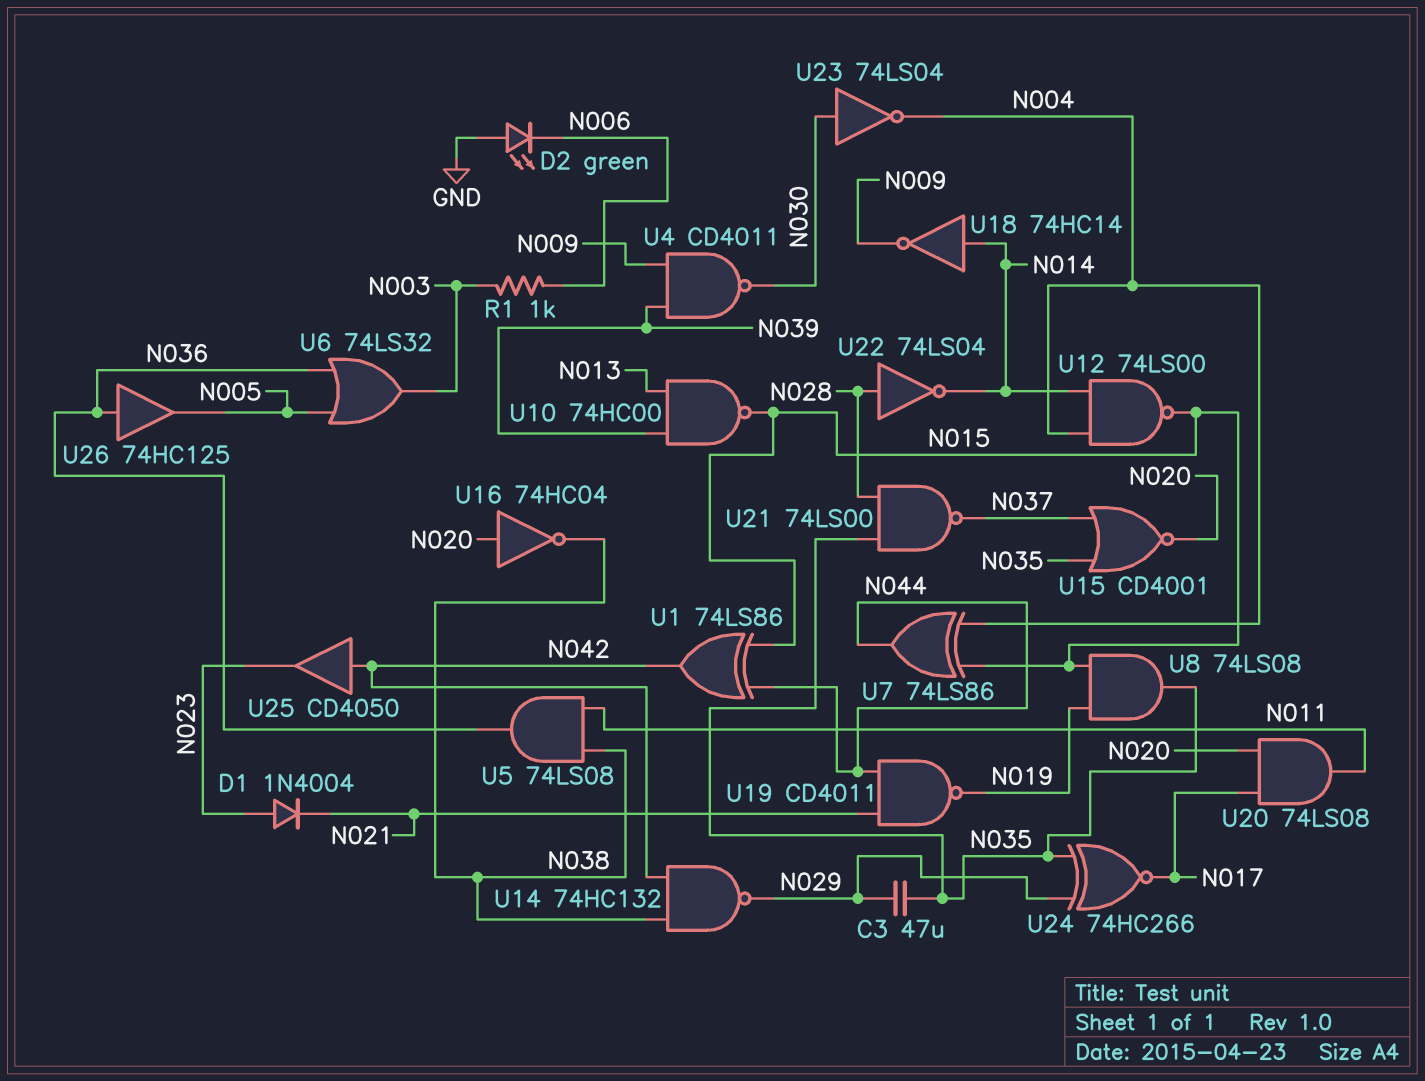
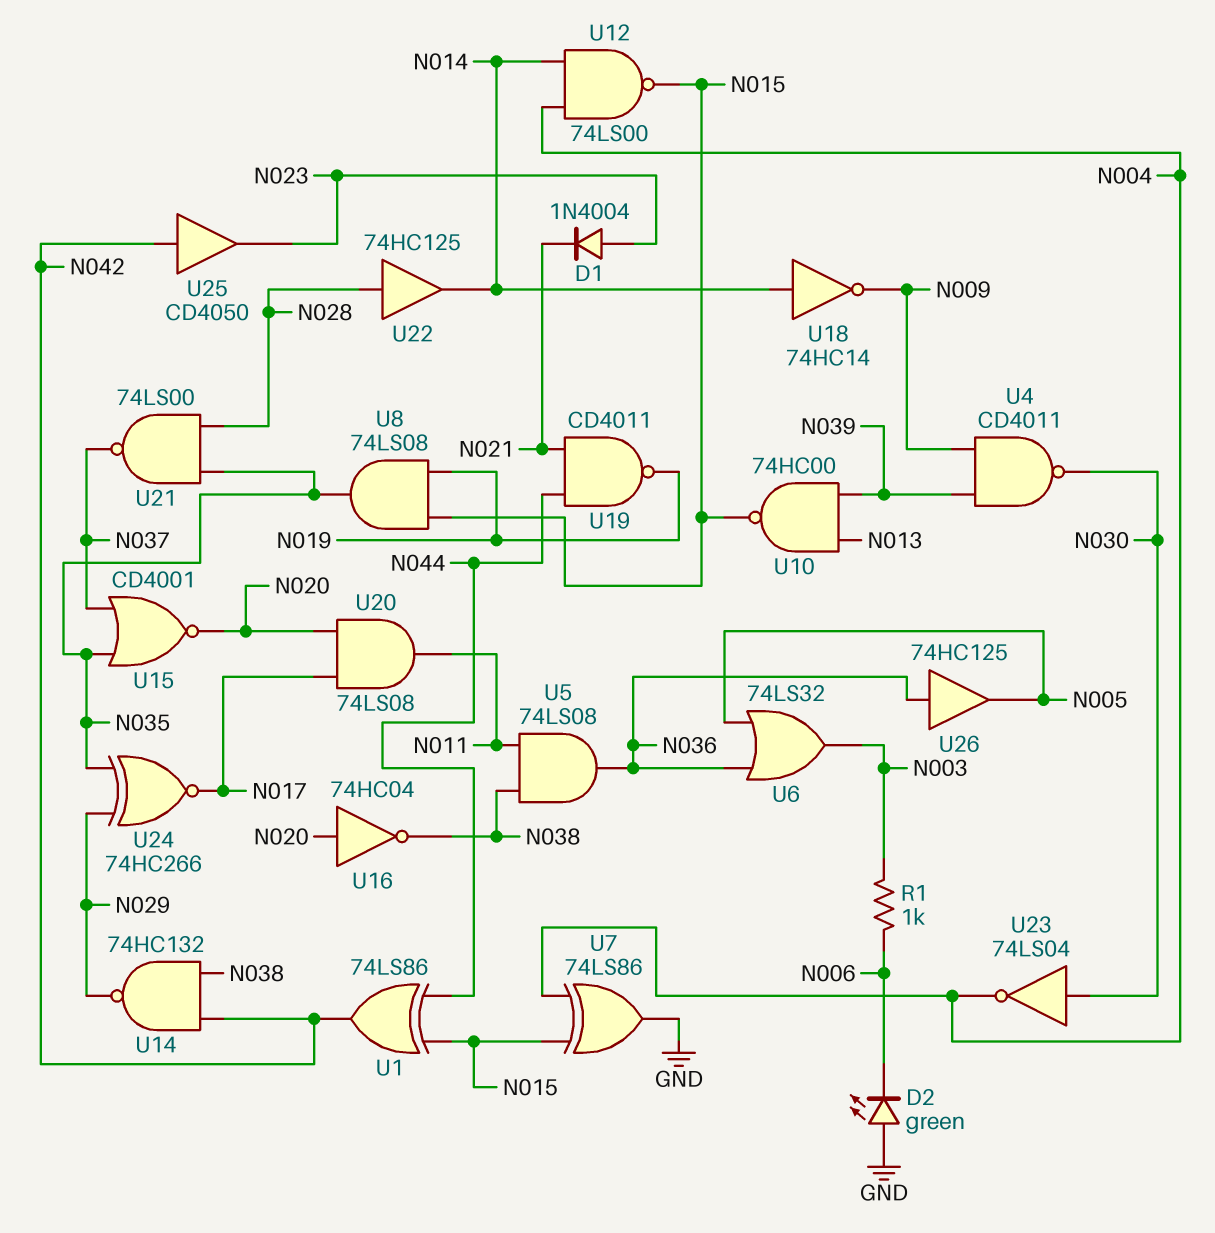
C3: 47uF (N029, N035) -> none
U7: XOR 74LS86 (in N004, in N015, out N044) -> XOR 74LS86 (in N004, in N015, out GND)
U22: NOT 74LS04 (in N028, out N014) -> buffer 74HC125 (in N028, out N014)

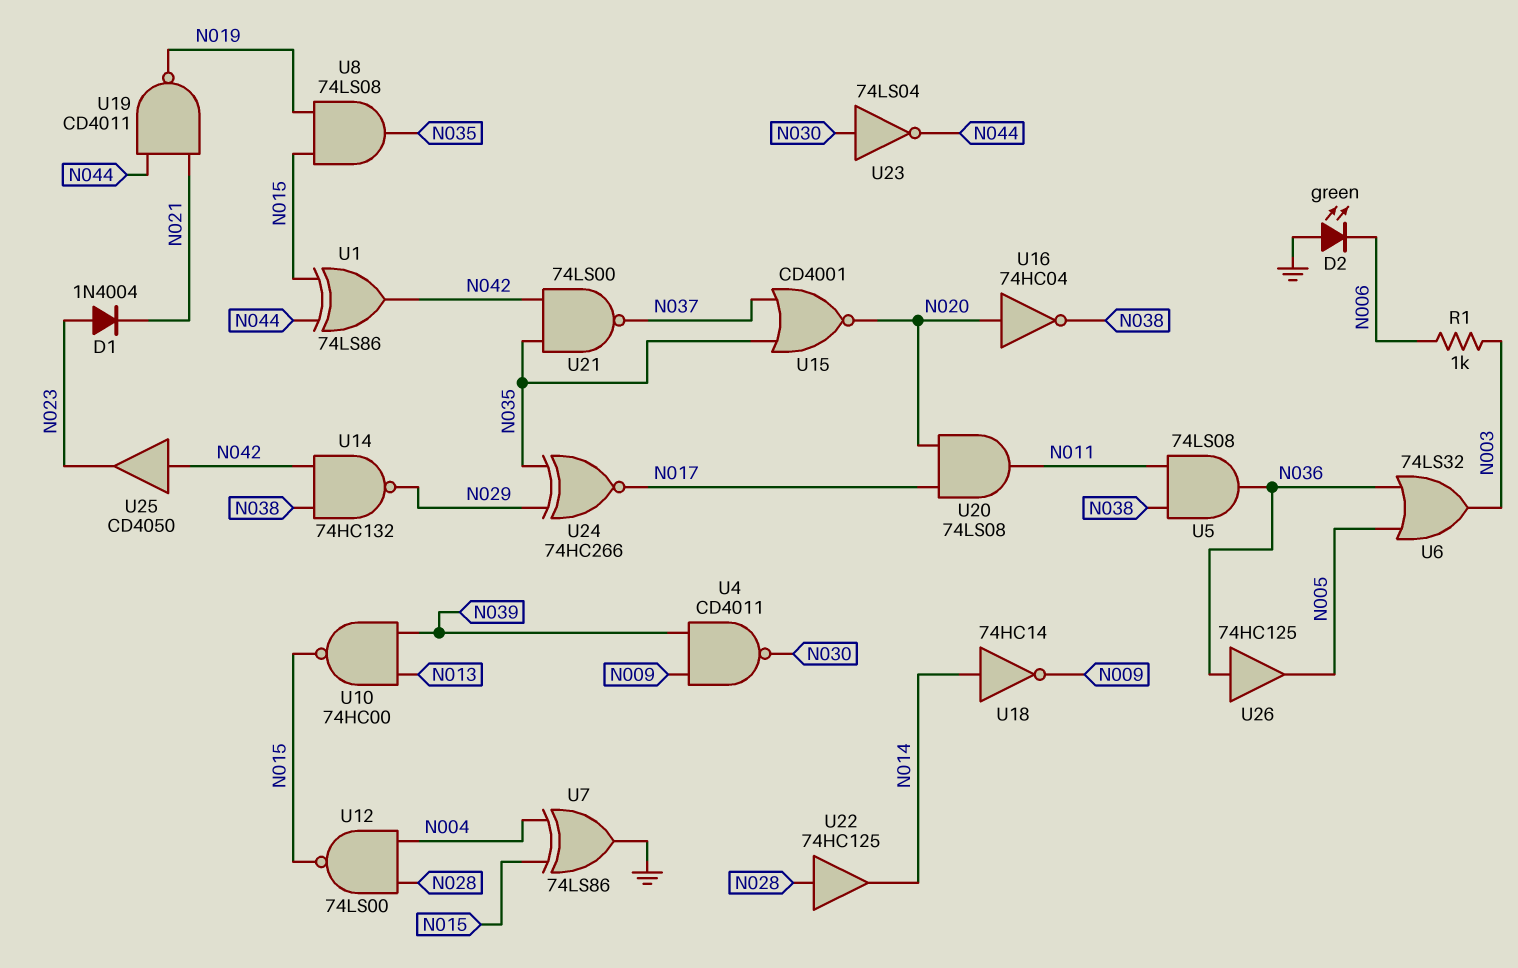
U12: NAND 74LS00 (in N004, in N014, out N015) -> NAND 74LS00 (in N004, in N028, out N015)
U21: NAND 74LS00 (in N028, in N035, out N037) -> NAND 74LS00 (in N035, in N042, out N037)
U23: NOT 74LS04 (in N030, out N004) -> NOT 74LS04 (in N030, out N044)

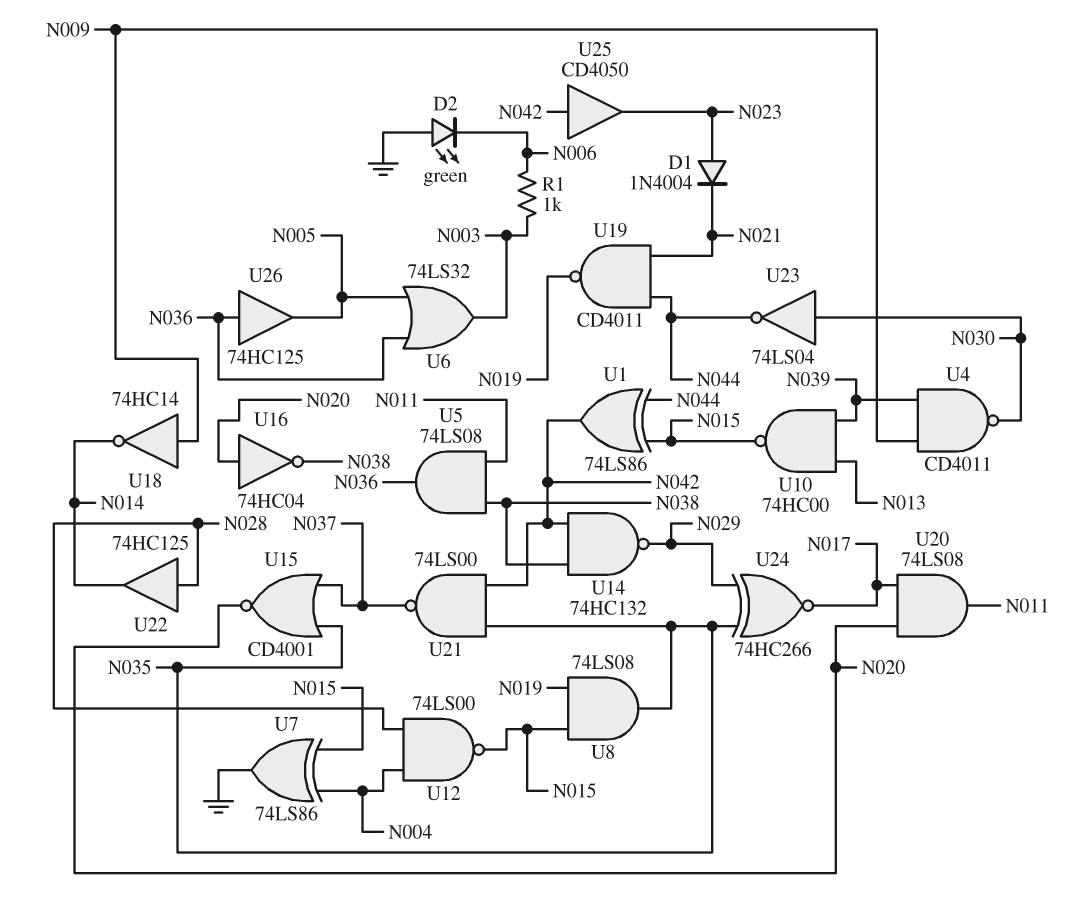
U18: NOT 74HC14 (in N014, out N009) -> NOT 74HC14 (in N009, out N014)

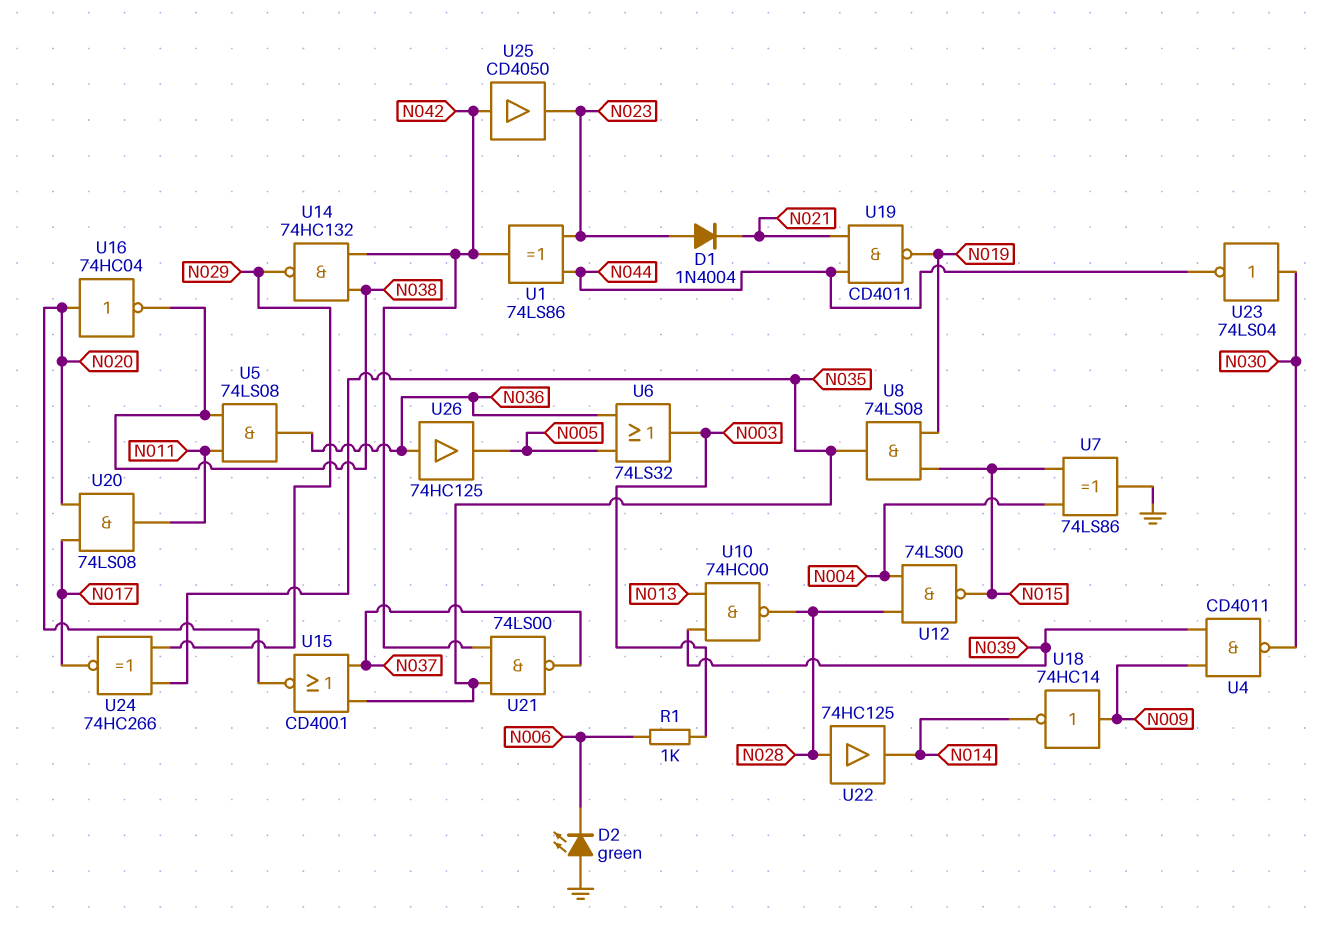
U1: XOR 74LS86 (in N015, in N044, out N042) -> XOR 74LS86 (in N023, in N044, out N042)
U10: NAND 74HC00 (in N013, in N039, out N015) -> NAND 74HC00 (in N013, in N039, out N028)

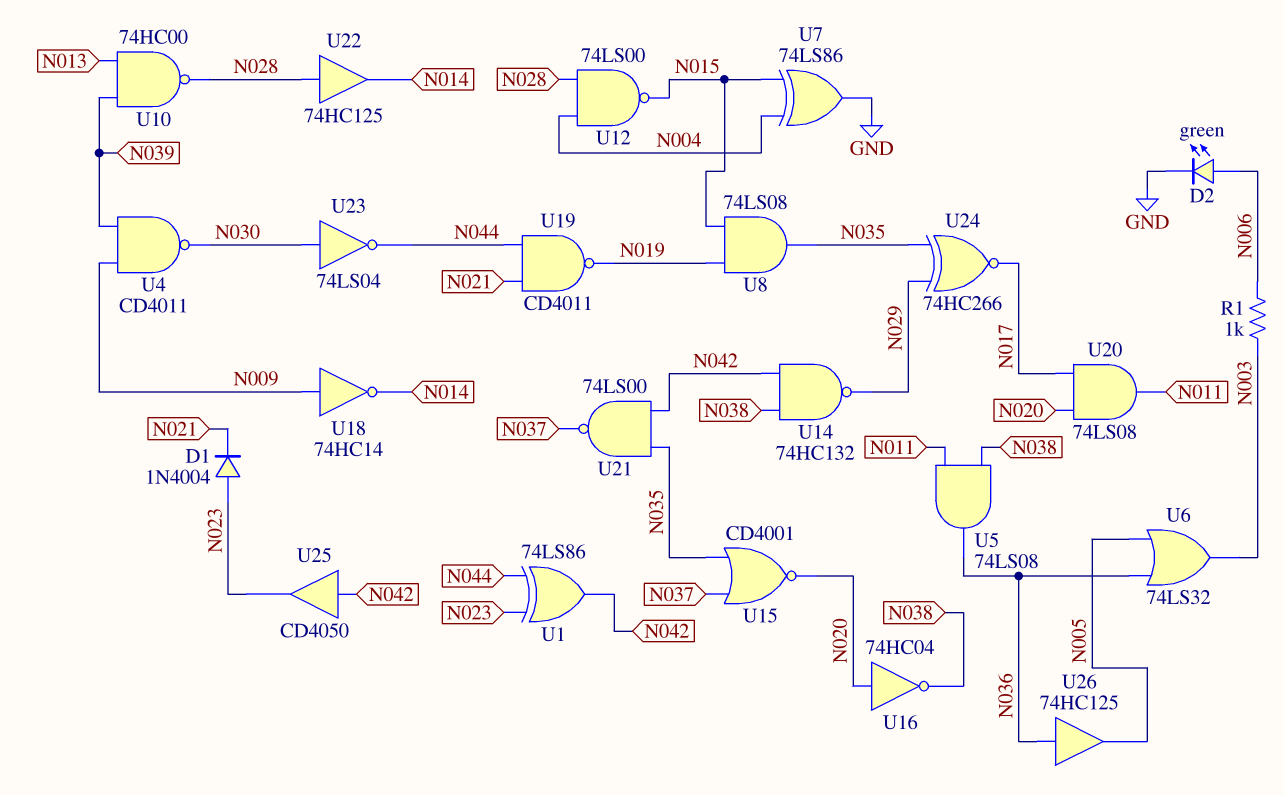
D2: LED green (A GND, K N006) -> LED green (A N006, K GND)

